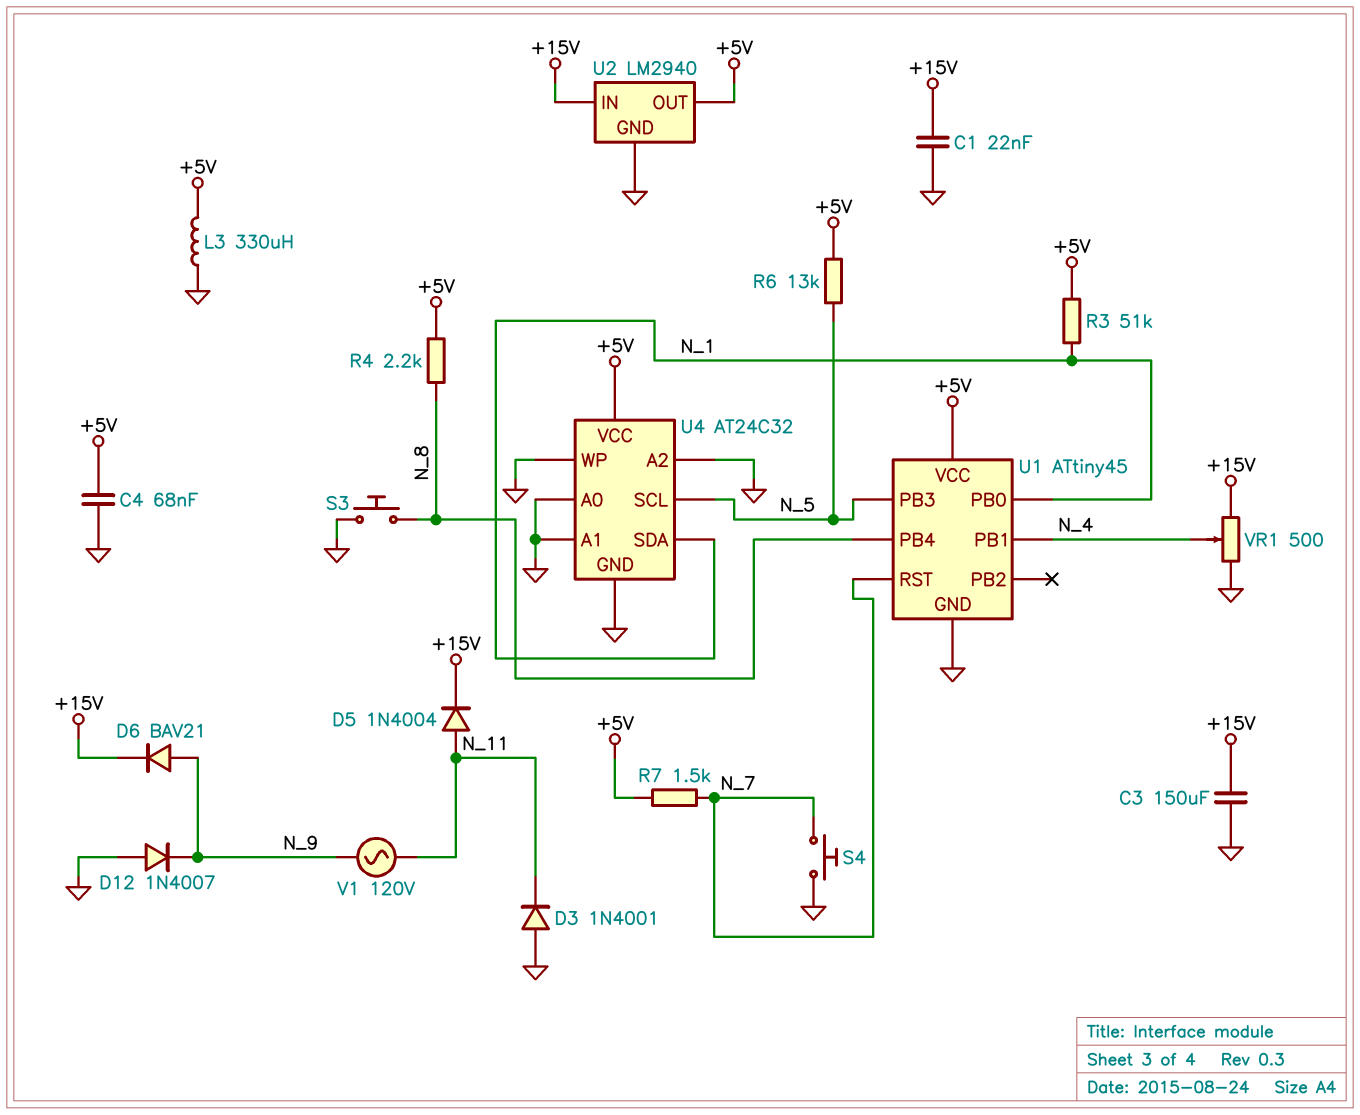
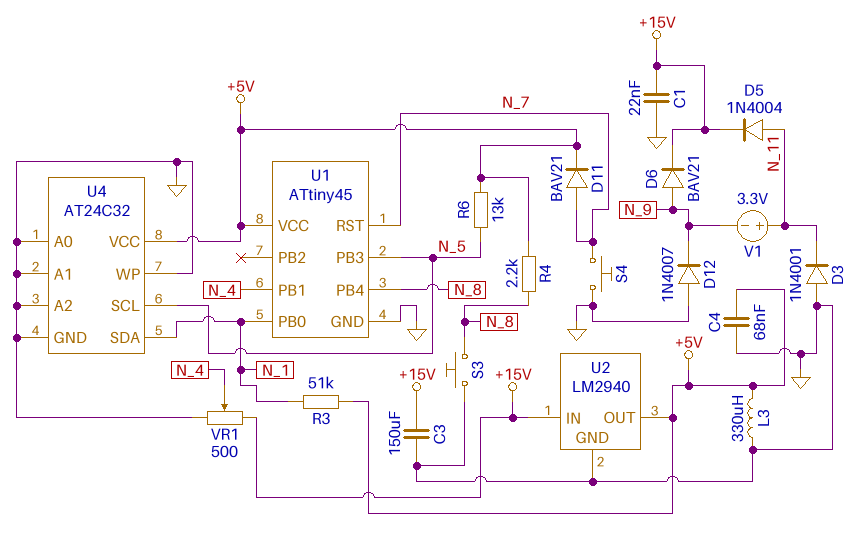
D11: none -> diode BAV21 (A N_7, K +5V)
R7: 1.5k (+5V, N_7) -> none
V1: AC 120V (N_9, N_11) -> 3.3V (plus N_11, minus N_9)

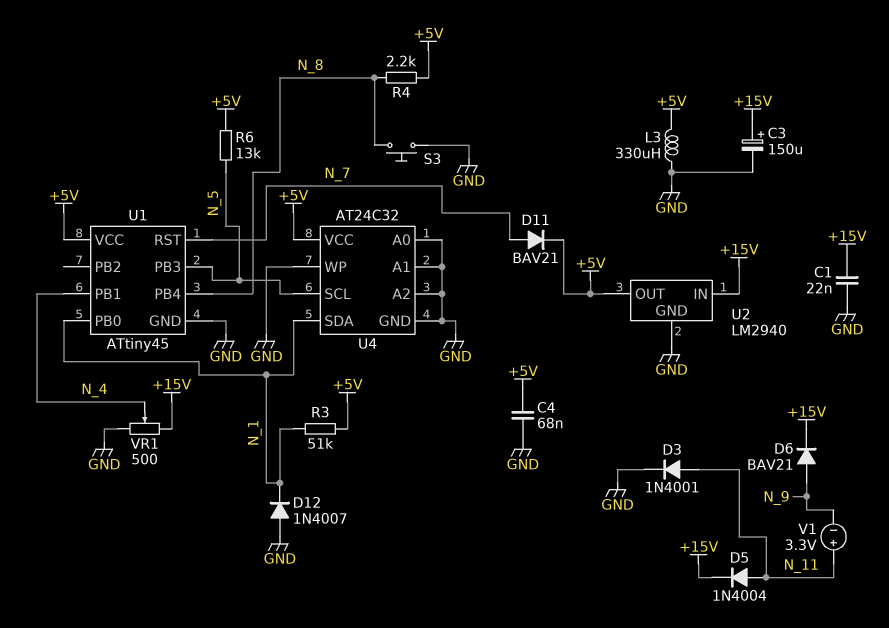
C3: 150uF (+15V, GND) -> 150uF (plus +15V, minus GND)
D3: diode 1N4001 (A GND, K N_11) -> diode 1N4001 (A N_11, K GND)
D12: diode 1N4007 (A GND, K N_9) -> diode 1N4007 (A GND, K N_1)
S4: button (GND, N_7) -> none

